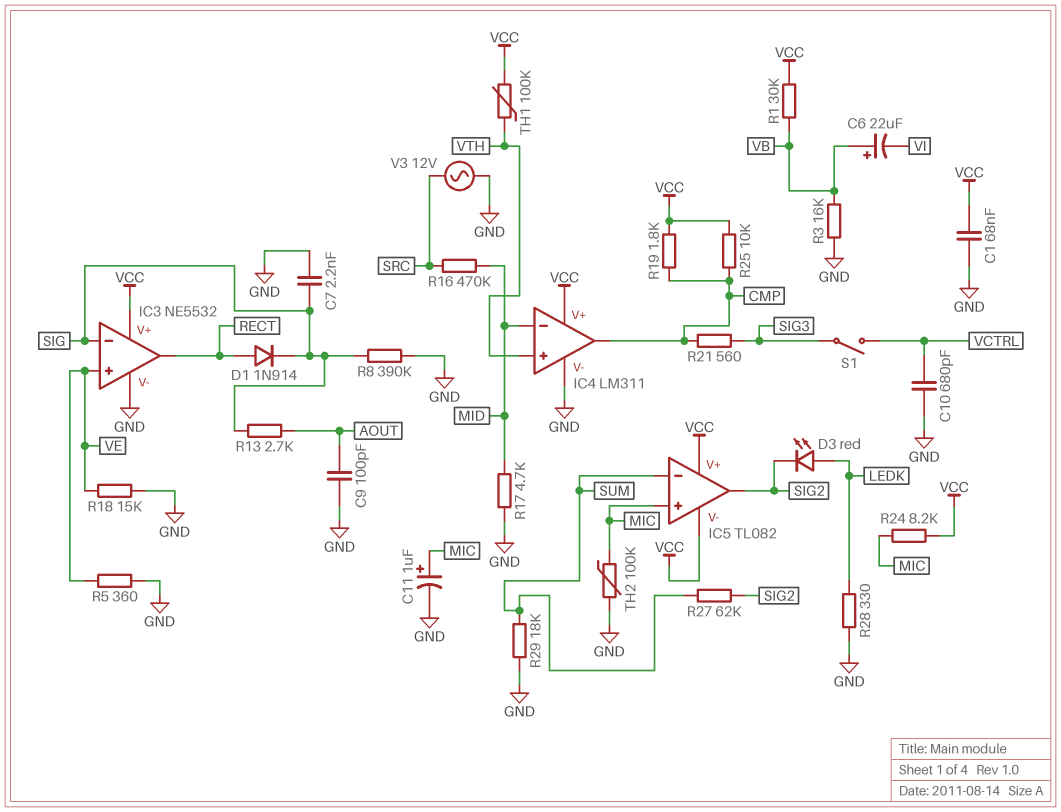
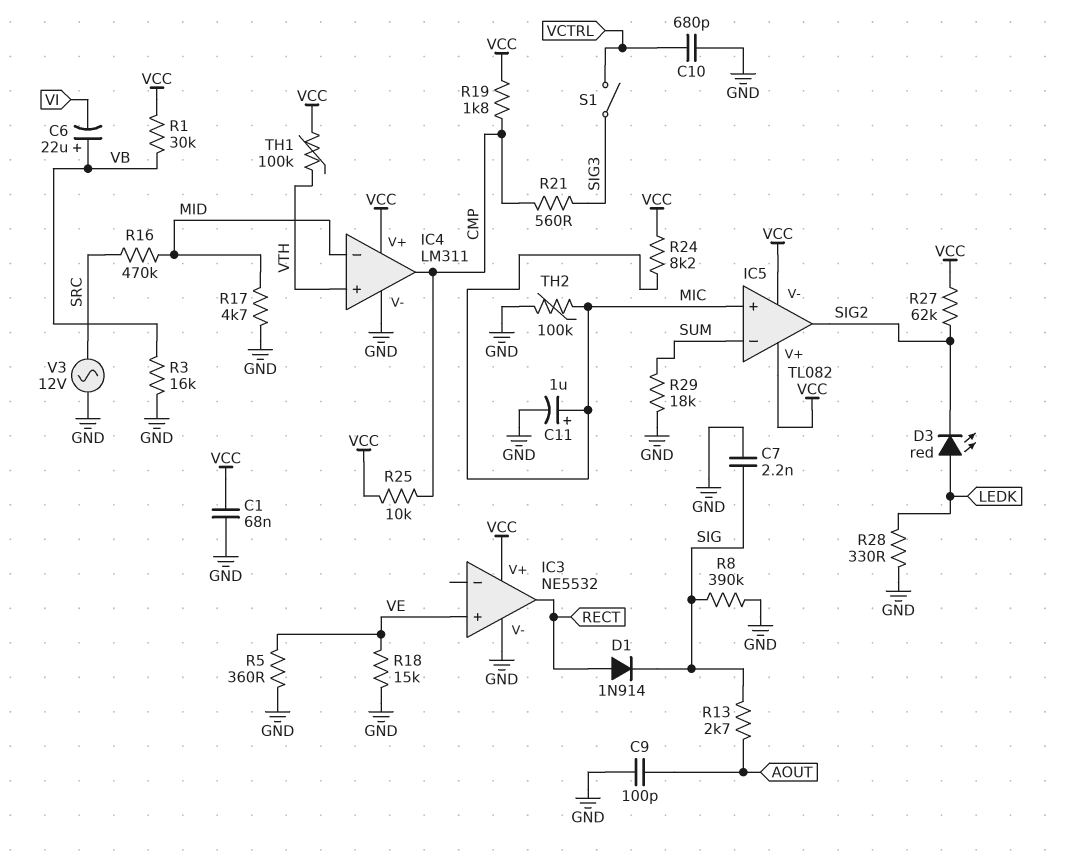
IC3 pin in-: SIG -> none
R27: 62k (SIG2, SUM) -> 62k (SIG2, VCC)

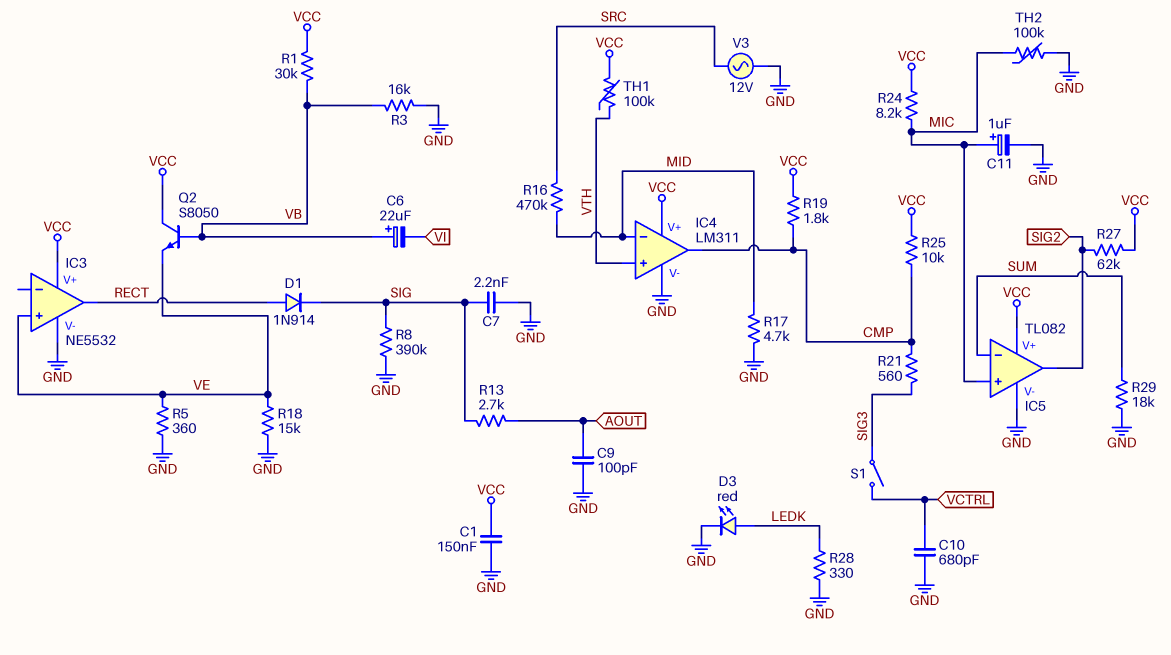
C1: 68nF (GND, VCC) -> 150nF (GND, VCC)
D3: LED red (A LEDK, K SIG2) -> LED red (A LEDK, K GND)
IC5 pin V-: VCC -> GND
Q2: none -> NPN S8050 (B VB, C VCC, E VE)

